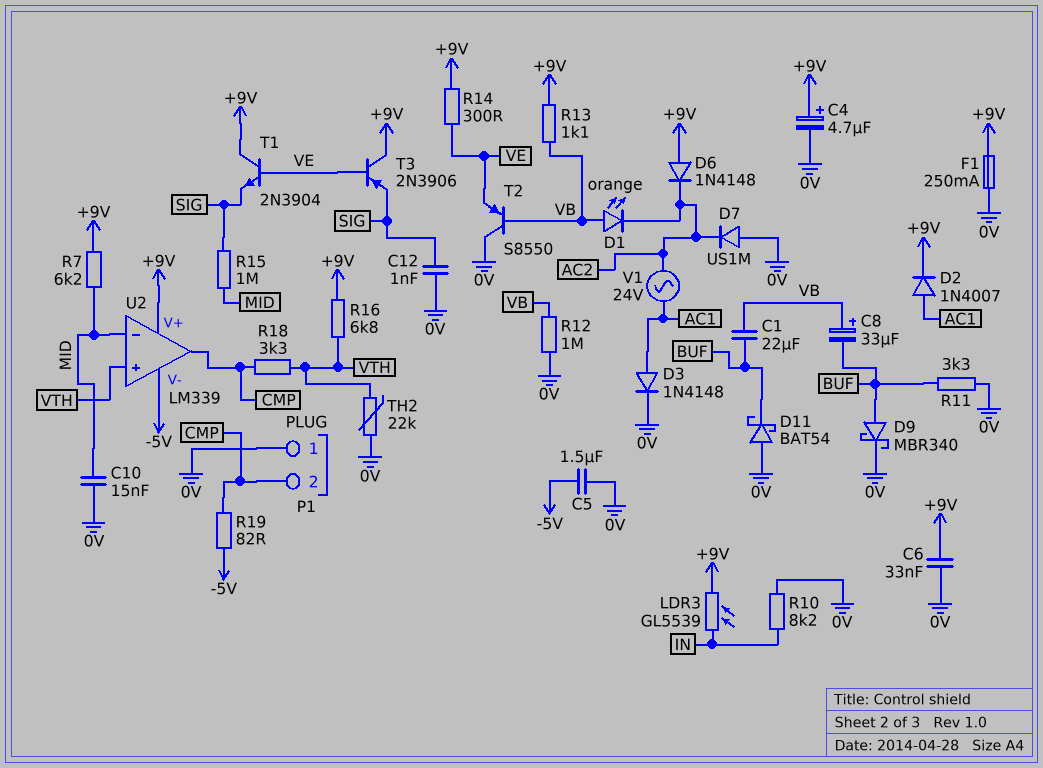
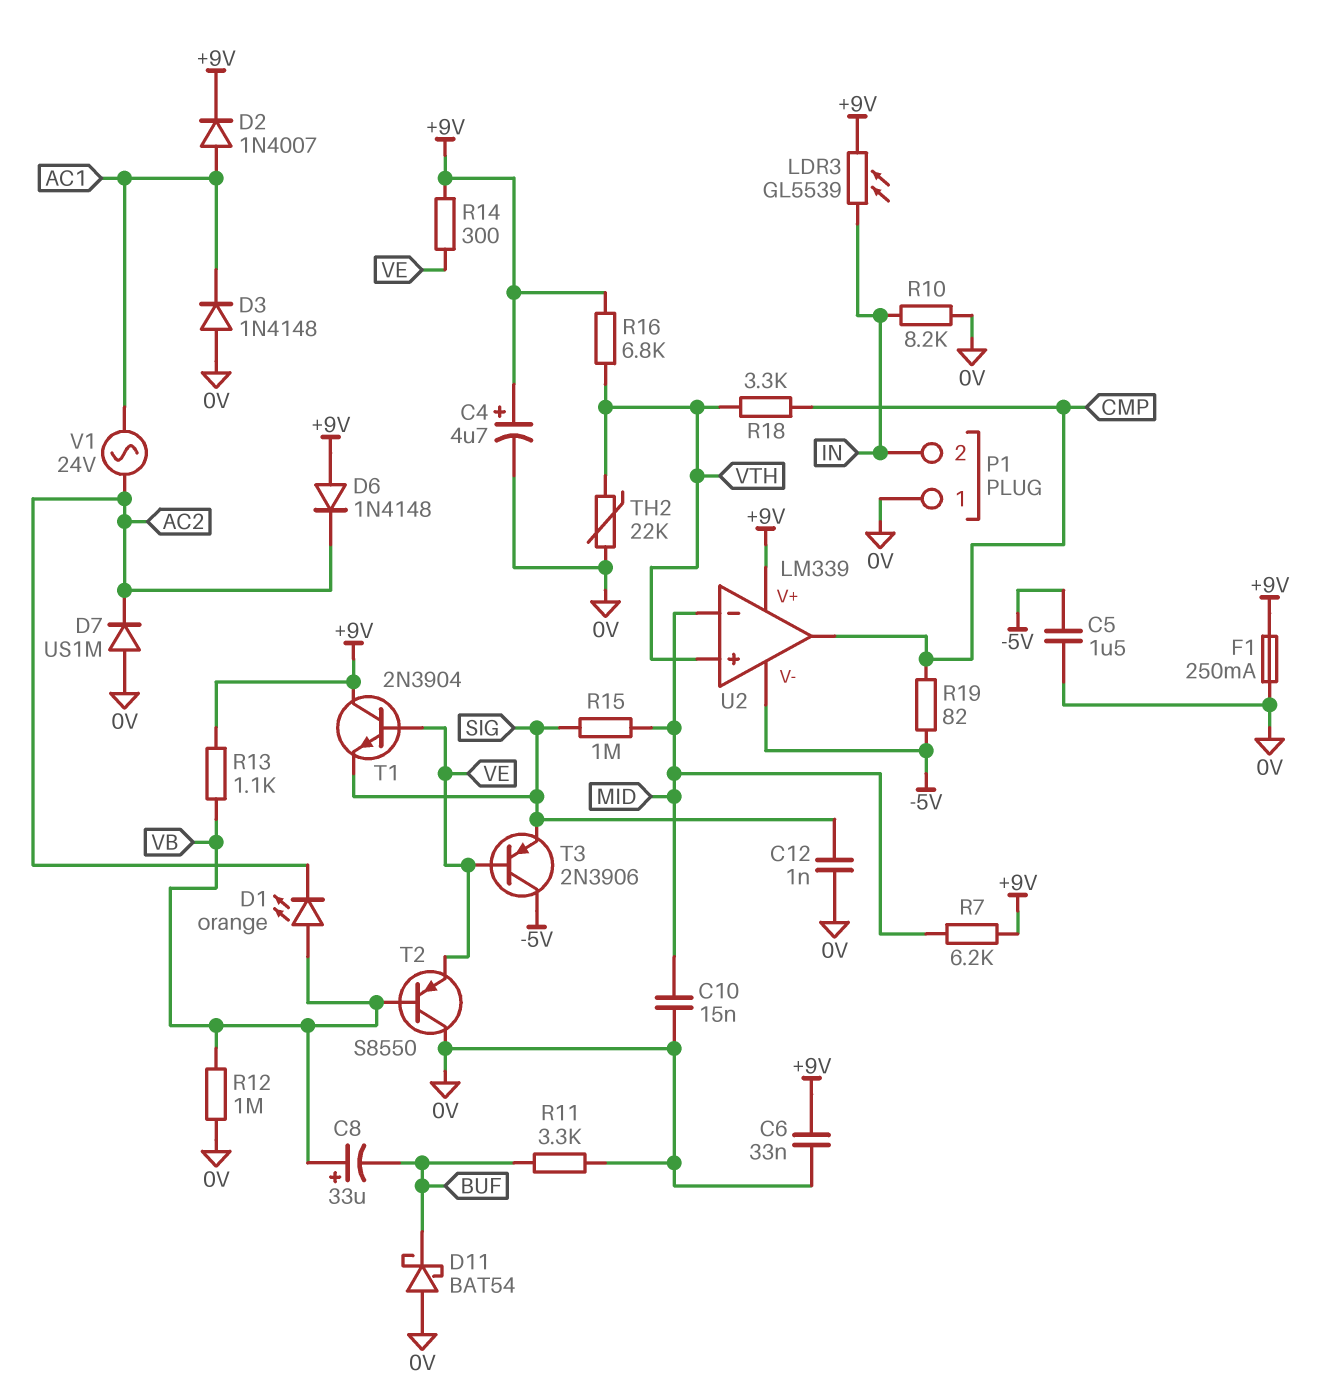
C1: 22uF (BUF, VB) -> none
D3: diode 1N4148 (A AC1, K 0V) -> diode 1N4148 (A 0V, K AC1)
D9: schottky MBR340 (A BUF, K 0V) -> none
P1 pin 2: CMP -> IN
T3: PNP 2N3906 (B VE, C +9V, E SIG) -> PNP 2N3906 (B VE, C -5V, E SIG)

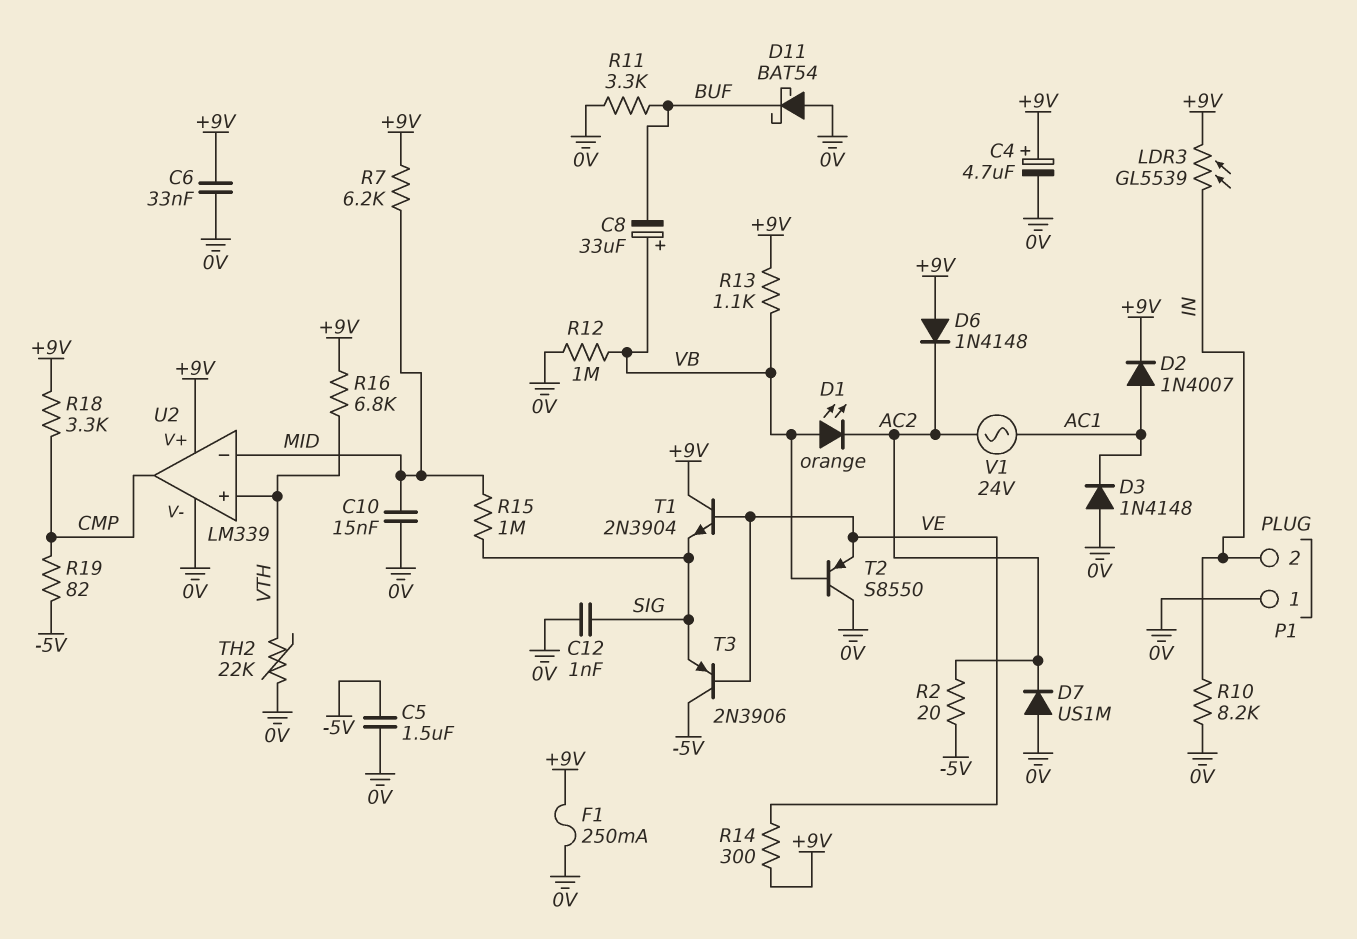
R2: none -> 20 (-5V, AC2)
R18: 3.3k (CMP, VTH) -> 3.3k (+9V, CMP)
U2 pin V-: -5V -> 0V

